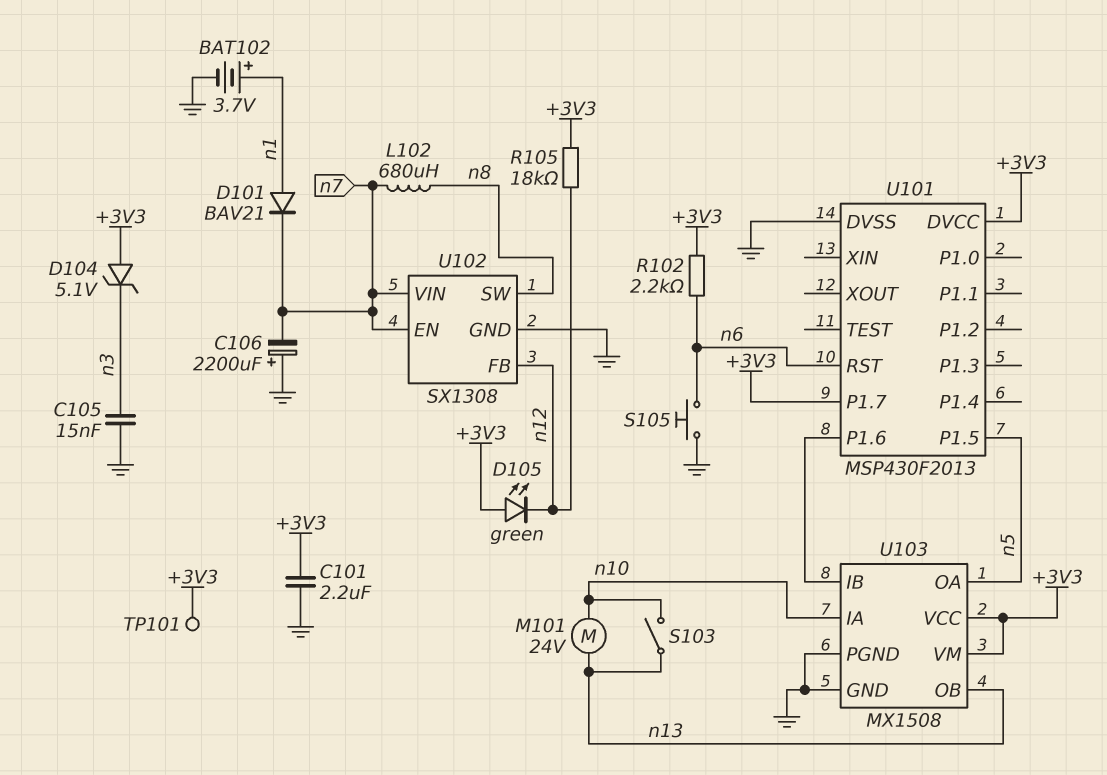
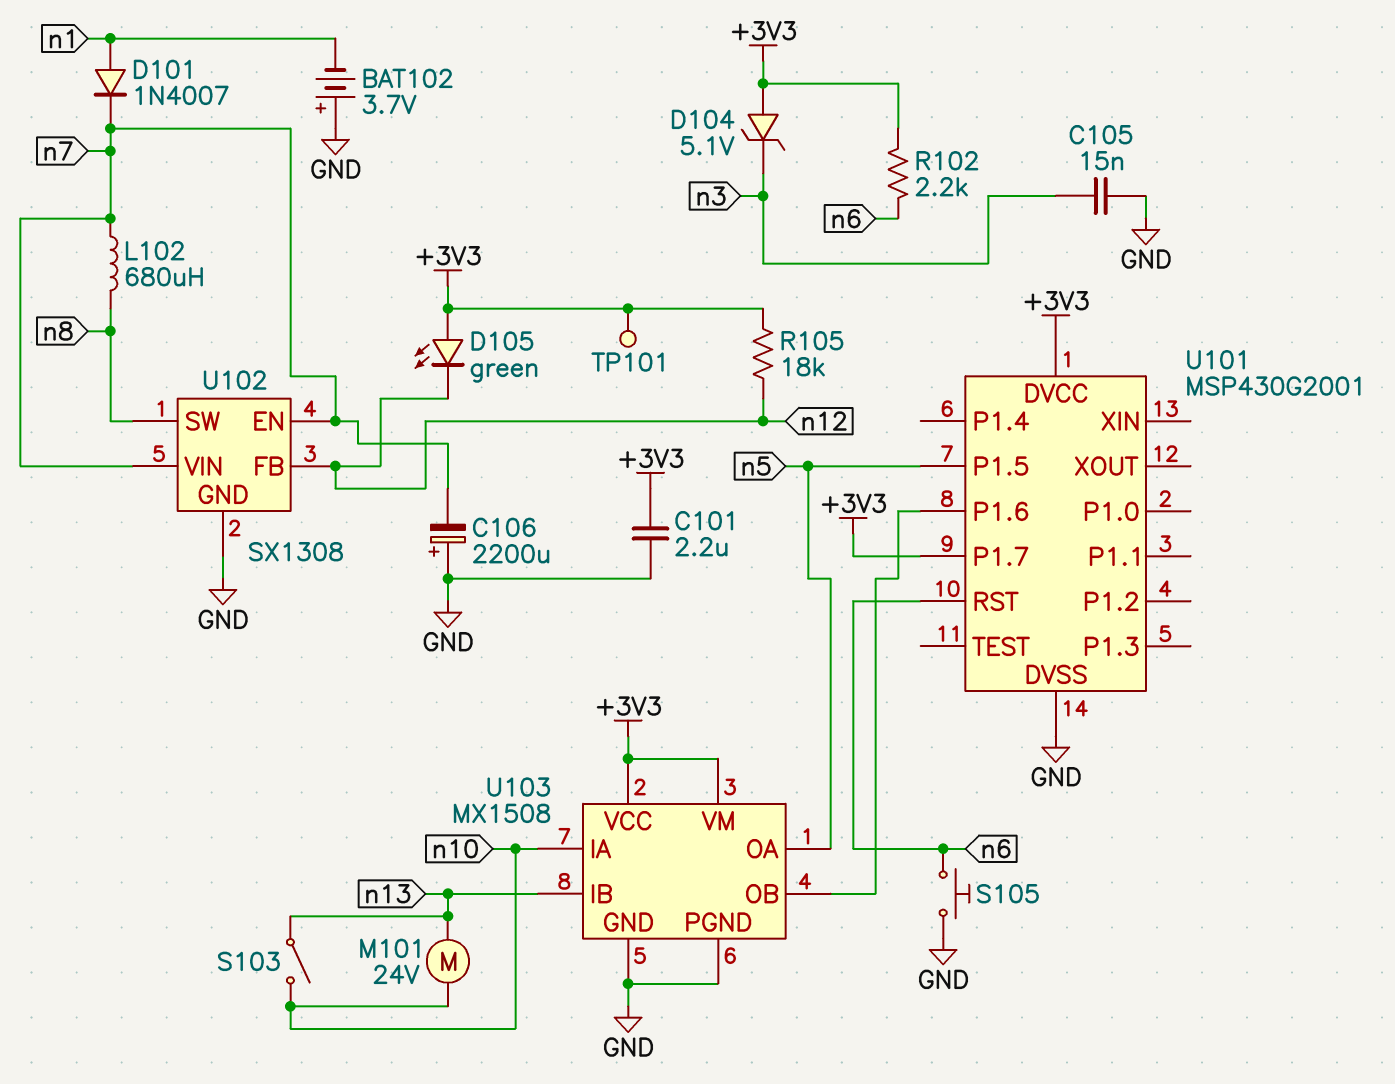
BAT102: 3.7V (plus n1, minus GND) -> 3.7V (plus GND, minus n1)
D101: diode BAV21 (A n1, K n7) -> diode 1N4007 (A n1, K n7)
U101: MSP430F2013 -> MSP430G2001
U103 pin IB: U101/P1.6 -> n13
U103 pin OB: n13 -> U101/P1.6

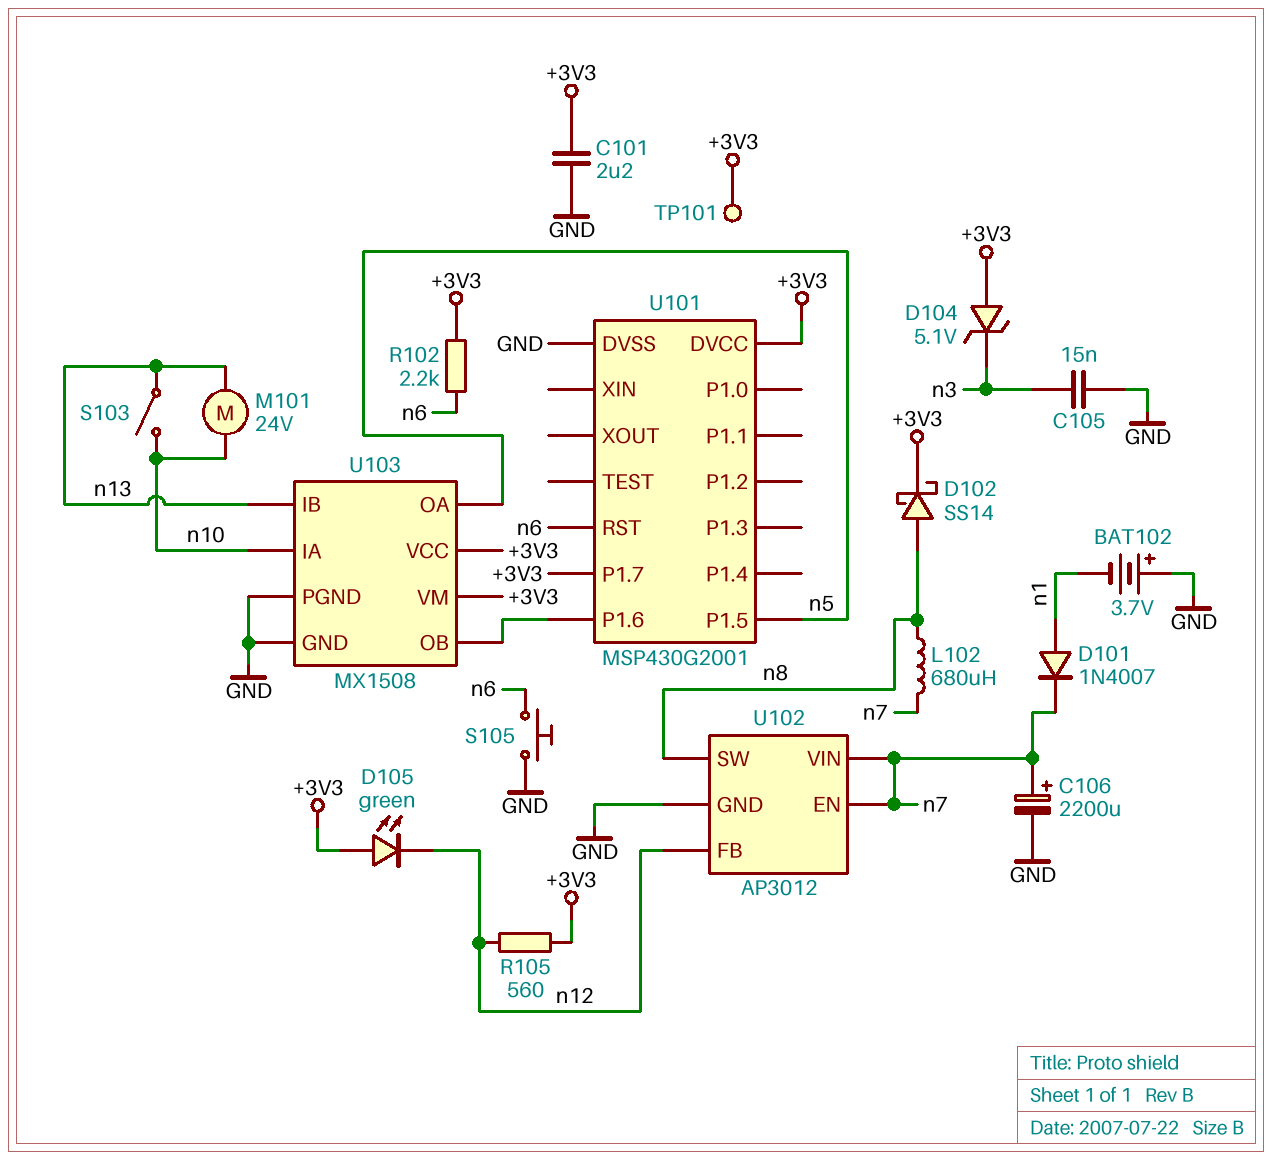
C106: 2200uF (plus GND, minus n7) -> 2200uF (plus n7, minus GND)
D102: none -> schottky SS14 (A n8, K +3V3)
R105: 18k (+3V3, n12) -> 560 (+3V3, n12)
U102: SX1308 -> AP3012

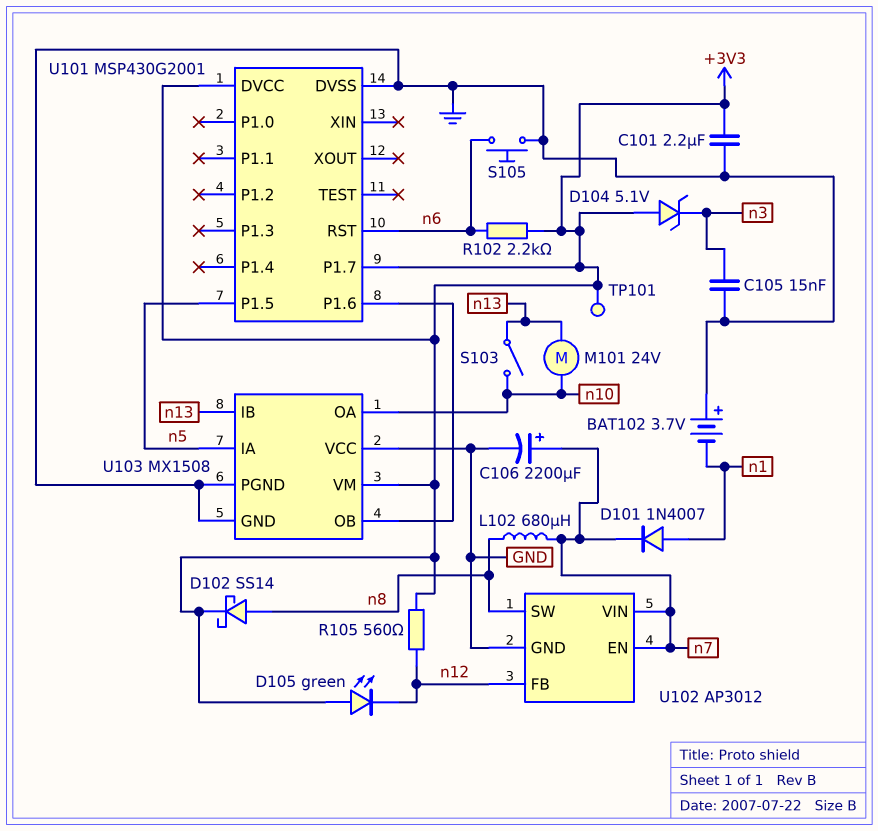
U103 pin IA: n10 -> n5
U103 pin OA: n5 -> n10
U103 pin VCC: +3V3 -> GND

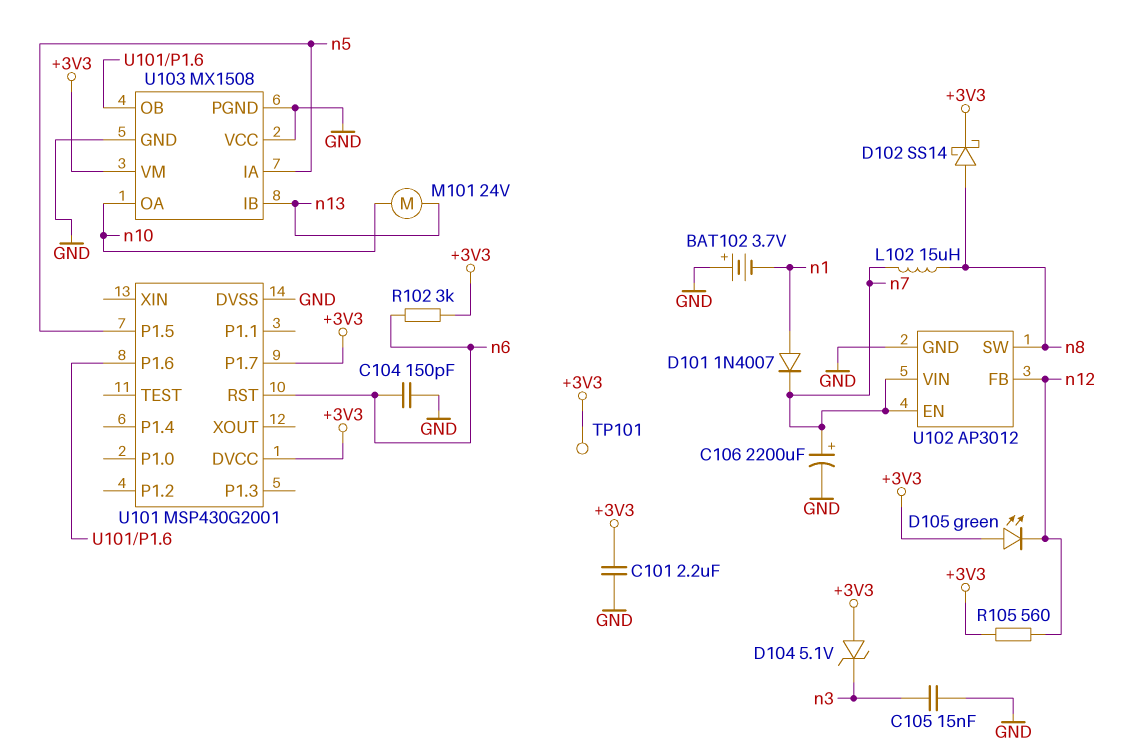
C104: none -> 150pF (GND, n6)
L102: 680uH (n7, n8) -> 15uH (n7, n8)
R102: 2.2k (+3V3, n6) -> 3k (+3V3, n6)
S103: switch (n10, n13) -> none
S105: button (GND, n6) -> none

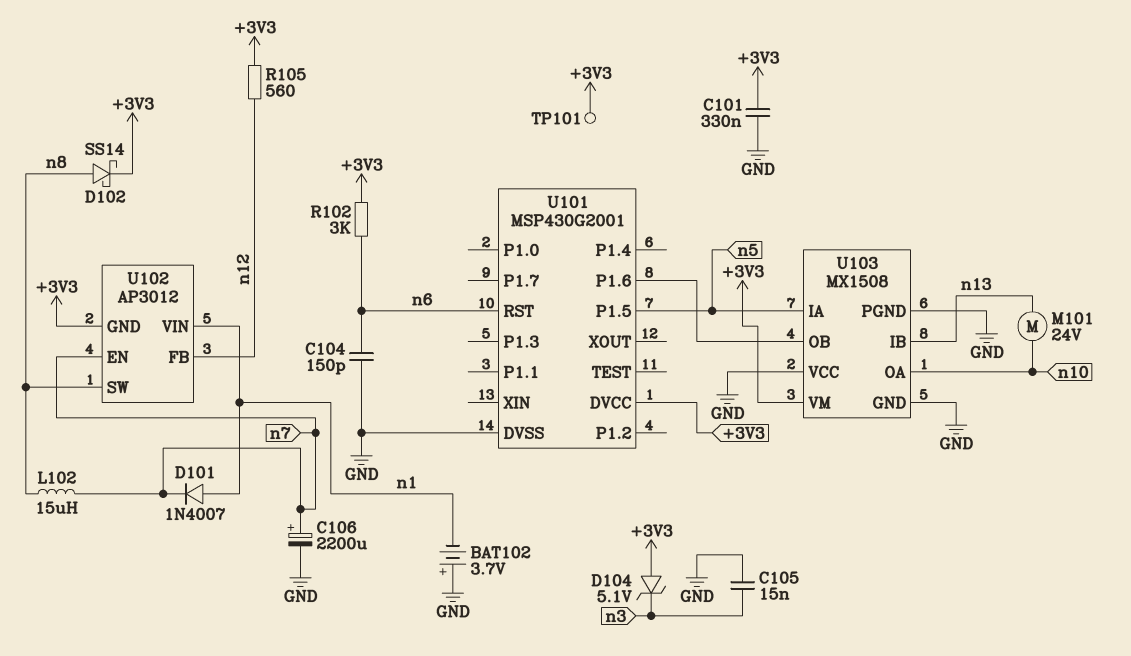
C101: 2.2uF (+3V3, GND) -> 330nF (+3V3, GND)
D105: LED green (A +3V3, K n12) -> none
U101 pin P1.7: +3V3 -> none
U102 pin GND: GND -> +3V3
U102 pin VIN: n7 -> n1

